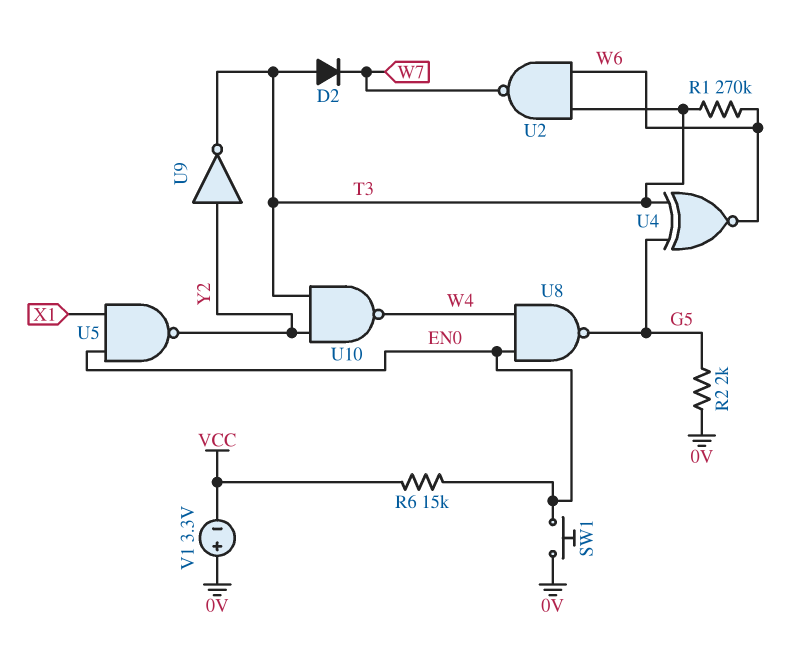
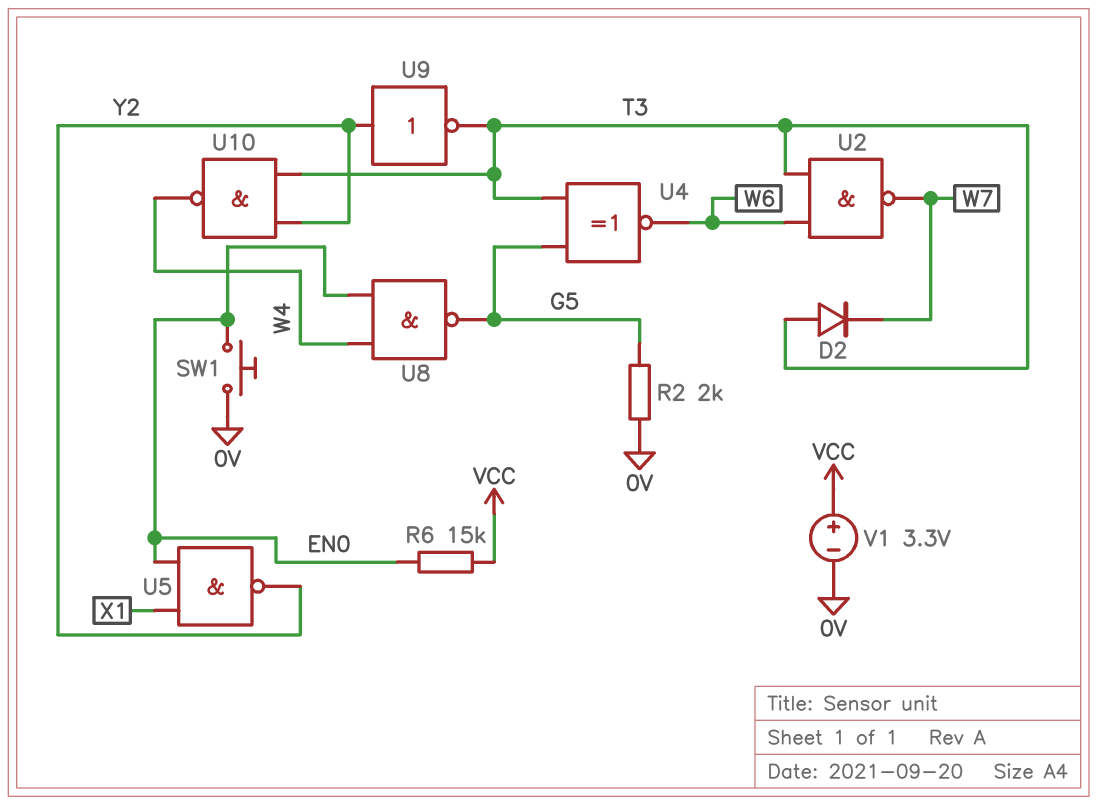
R1: 270k (T3, W6) -> none
V1: 3.3V (plus 0V, minus VCC) -> 3.3V (plus VCC, minus 0V)

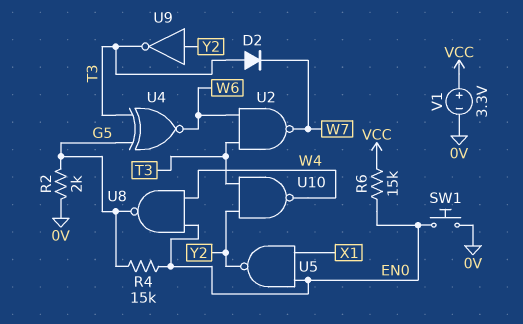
R4: none -> 15k (EN0, G5)

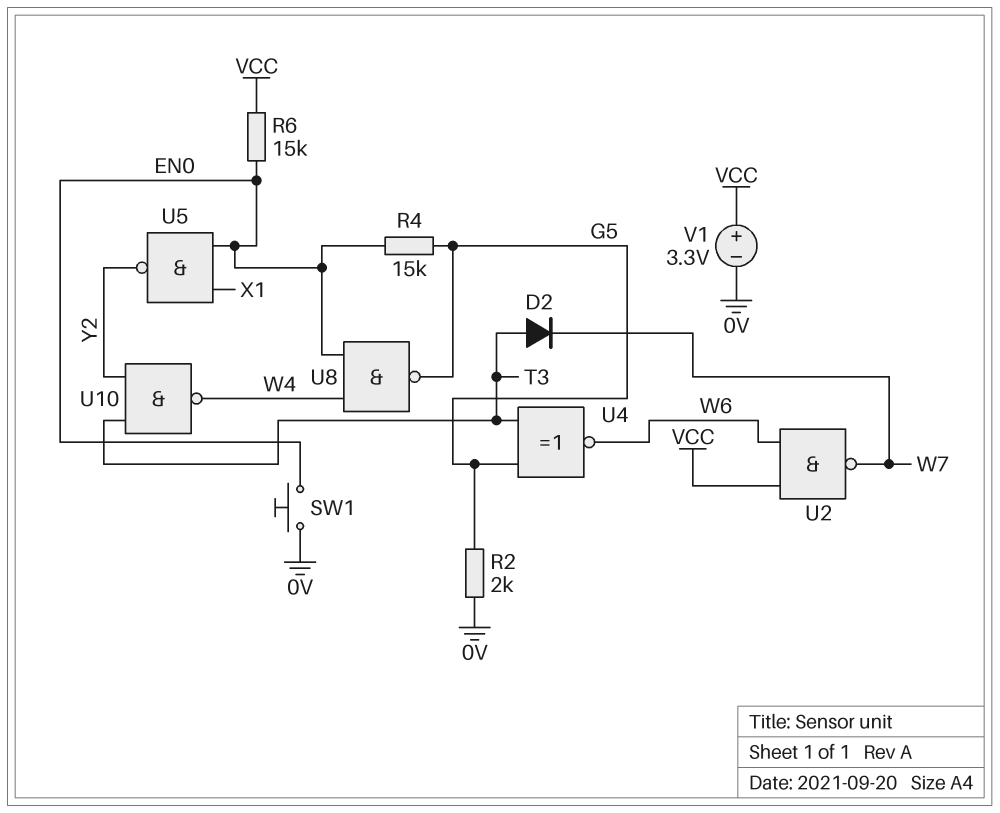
U2: NAND (in T3, in W6, out W7) -> NAND (in VCC, in W6, out W7)
U9: NOT (in Y2, out T3) -> none

